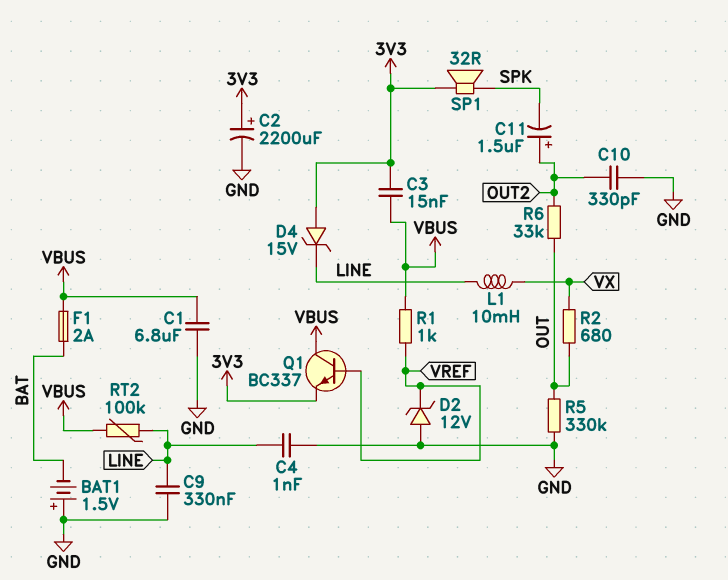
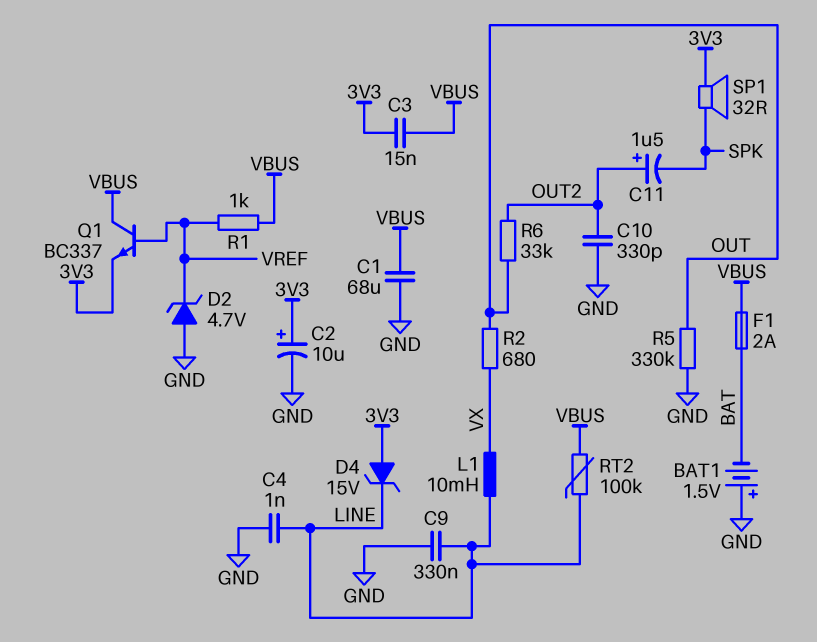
C1: 6.8uF (GND, VBUS) -> 68uF (GND, VBUS)
C2: 2200uF (plus 3V3, minus GND) -> 10uF (plus 3V3, minus GND)
D2: zener 12V (A GND, K VREF) -> zener 4.7V (A GND, K VREF)

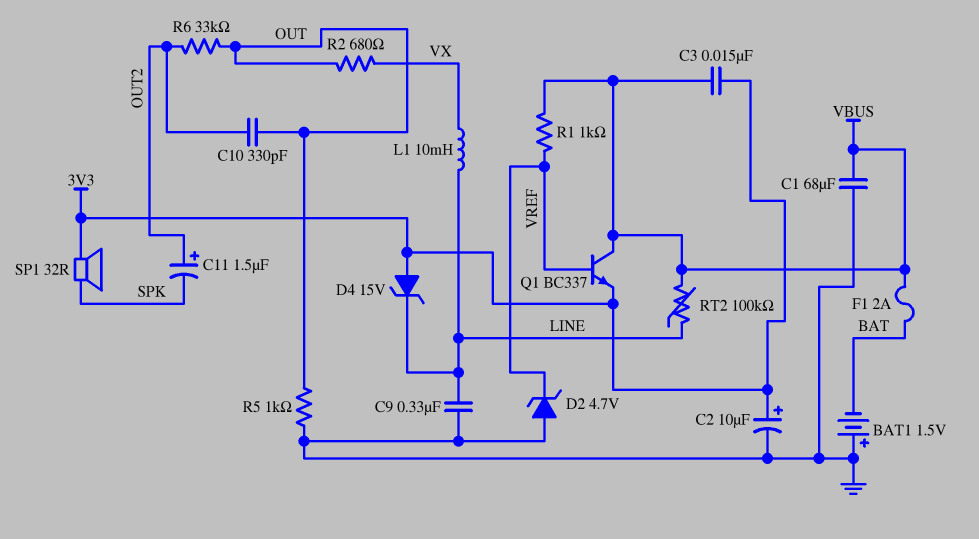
C4: 1nF (GND, LINE) -> none
C10: 330pF (GND, OUT2) -> 330pF (OUT, OUT2)
R5: 330k (GND, OUT) -> 1k (GND, OUT)

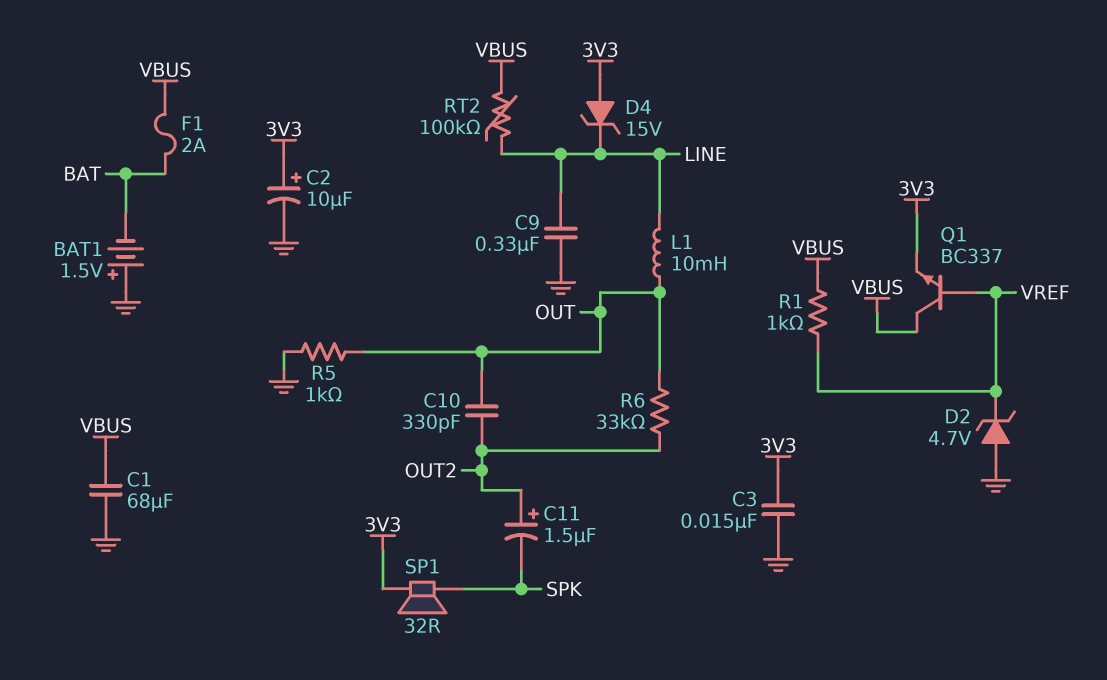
C3: 15nF (3V3, VBUS) -> 15nF (3V3, GND)
L1: 10mH (LINE, VX) -> 10mH (LINE, OUT)
R2: 680 (OUT, VX) -> none

